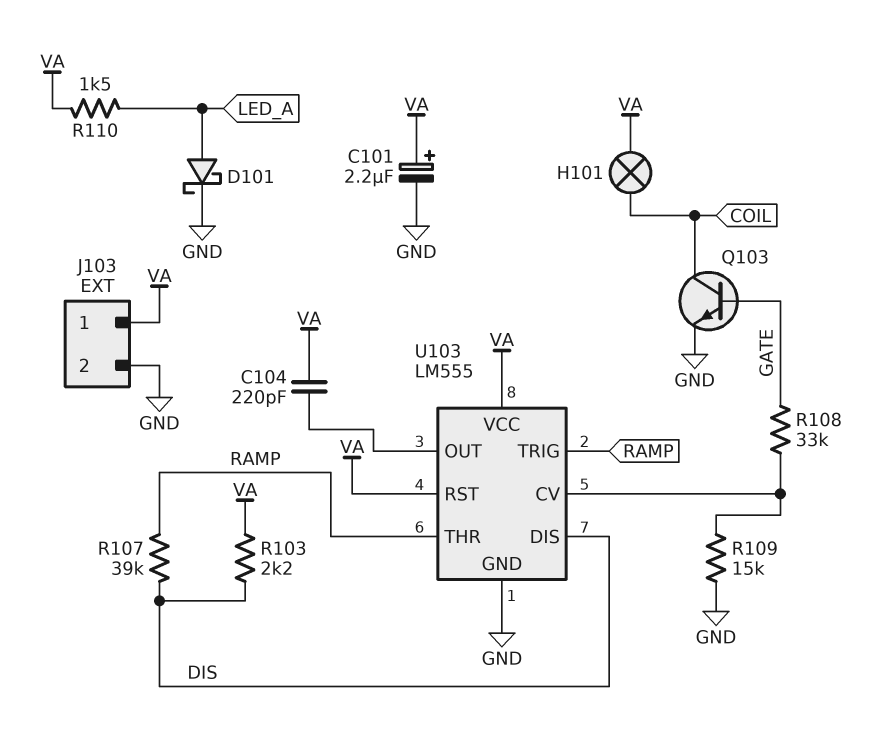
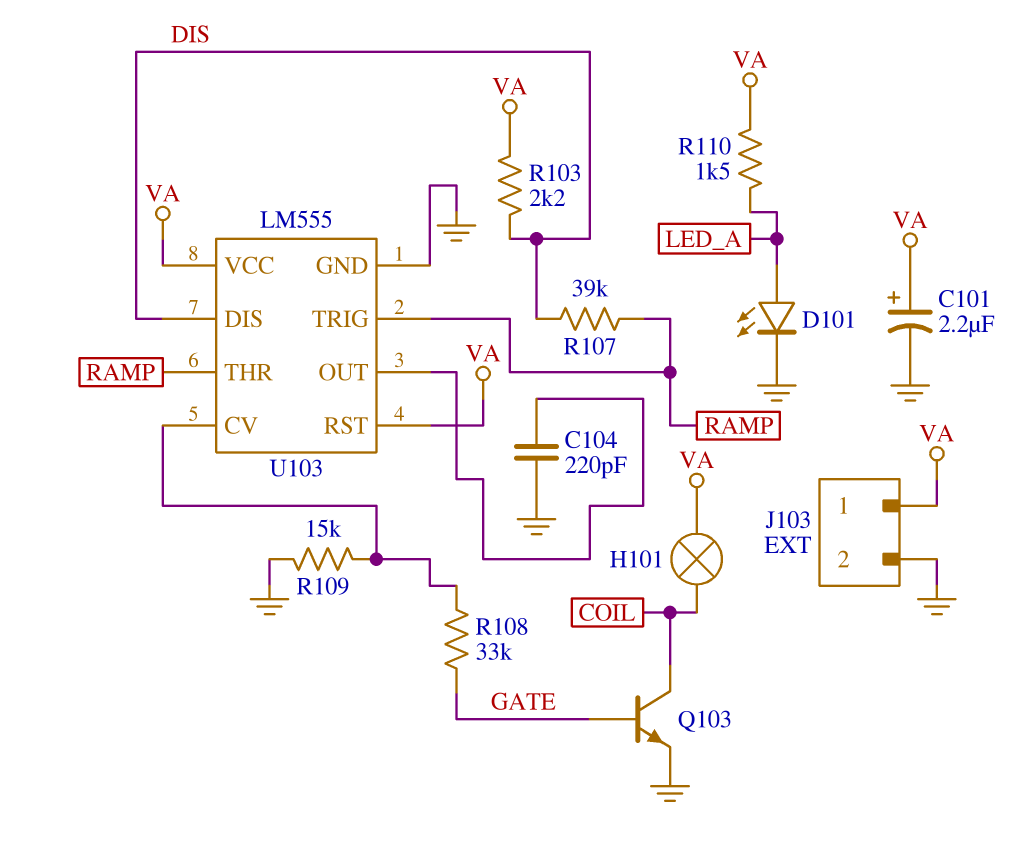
C104: 220pF (U103/OUT, VA) -> 220pF (GND, U103/OUT)
D101: schottky (A LED_A, K GND) -> LED (A LED_A, K GND)

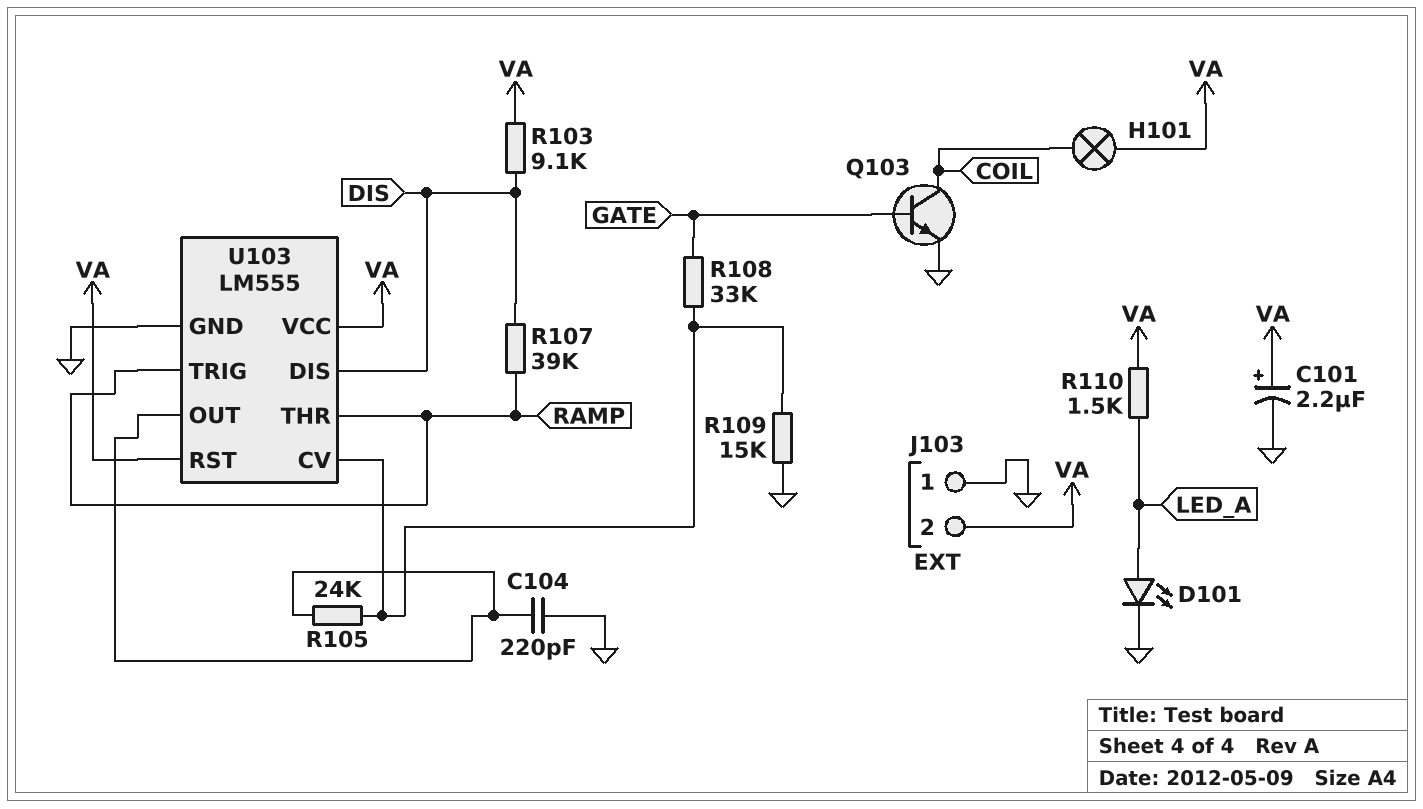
J103 pin 1: VA -> GND
J103 pin 2: GND -> VA
R103: 2.2k (DIS, VA) -> 9.1k (DIS, VA)
R105: none -> 24k (U103/CV, U103/OUT)

